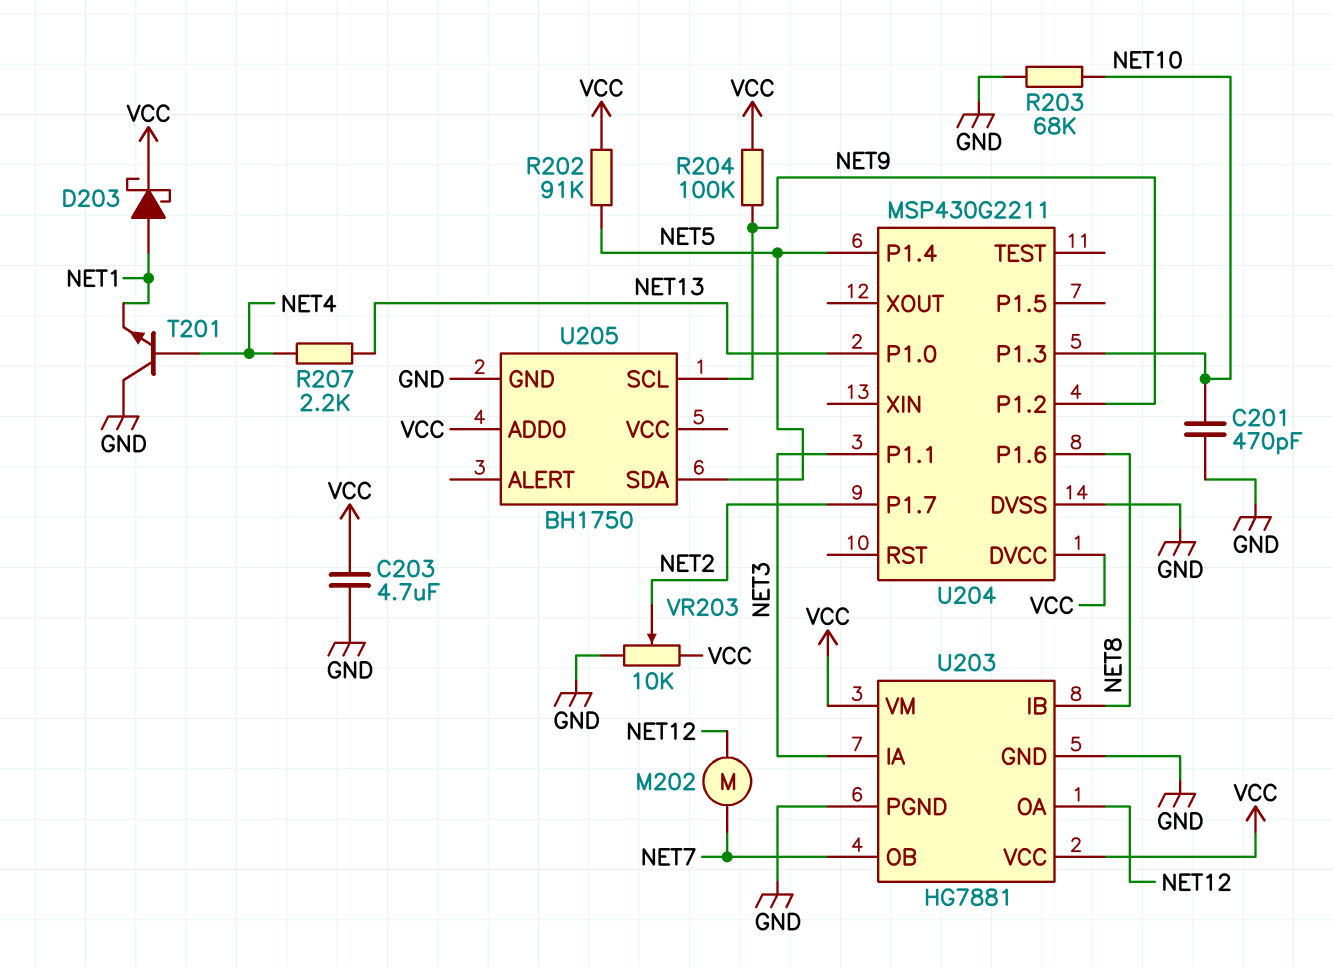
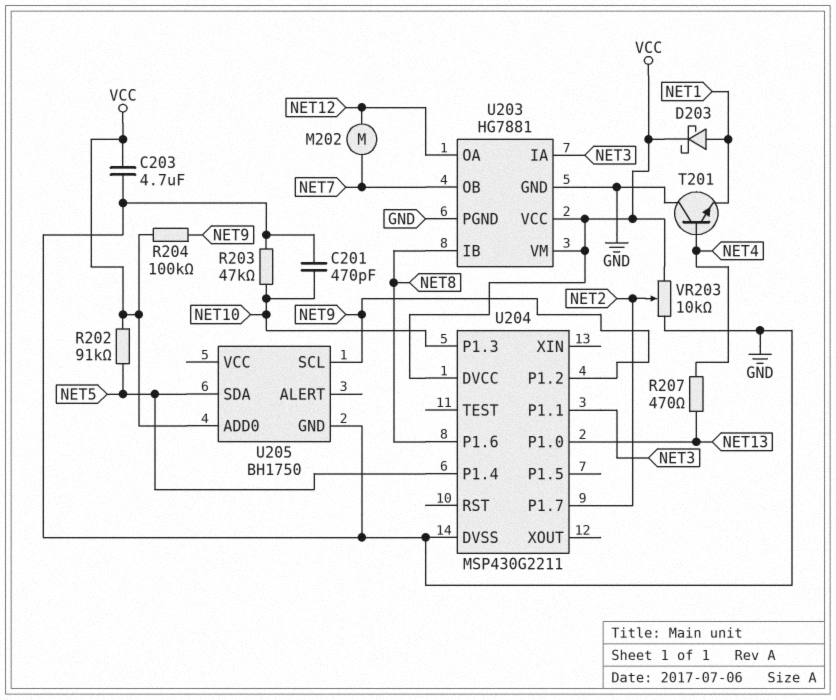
R203: 68k (GND, NET10) -> 47k (GND, NET10)
R207: 2.2k (NET4, NET13) -> 470 (NET4, NET13)

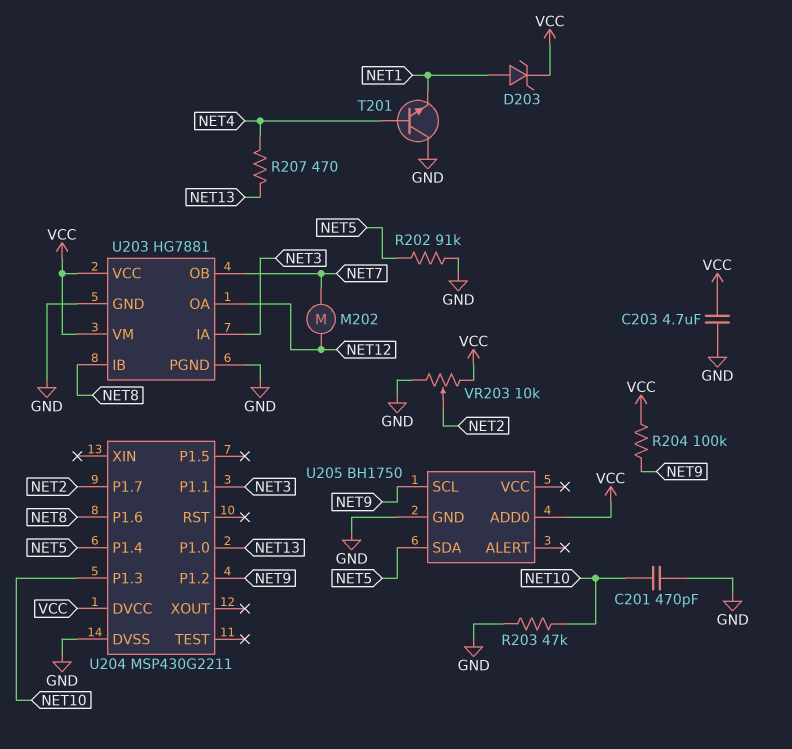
D203: schottky (A NET1, K VCC) -> zener (A NET1, K VCC)
R202: 91k (NET5, VCC) -> 91k (GND, NET5)

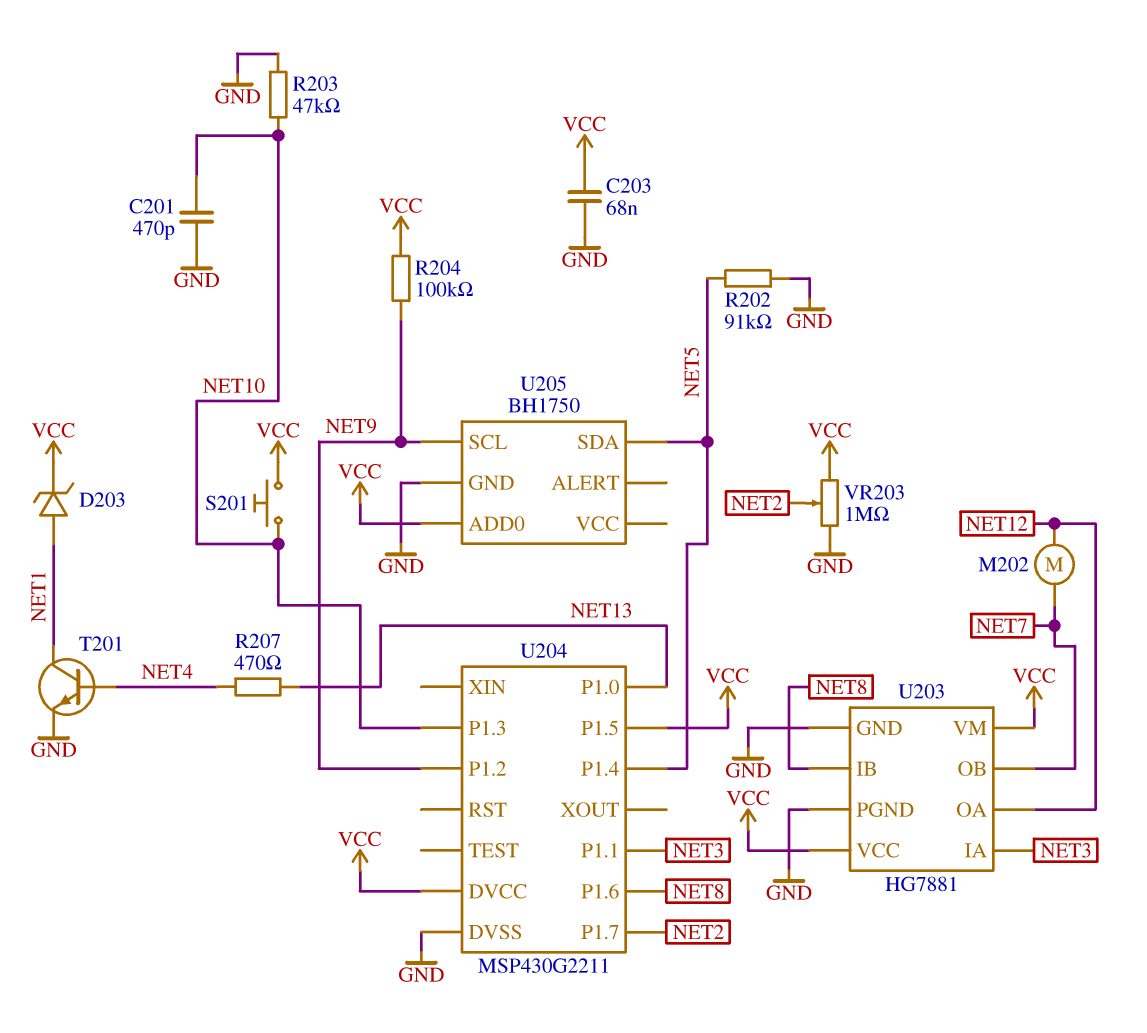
C203: 4.7uF (GND, VCC) -> 68nF (GND, VCC)
S201: none -> button (NET10, VCC)
T201: NPN (B NET4, C GND, E NET1) -> NPN (B NET4, C NET1, E GND)
U204 pin P1.5: none -> VCC
VR203: 10k (GND, VCC, wiper NET2) -> 1M (GND, VCC, wiper NET2)

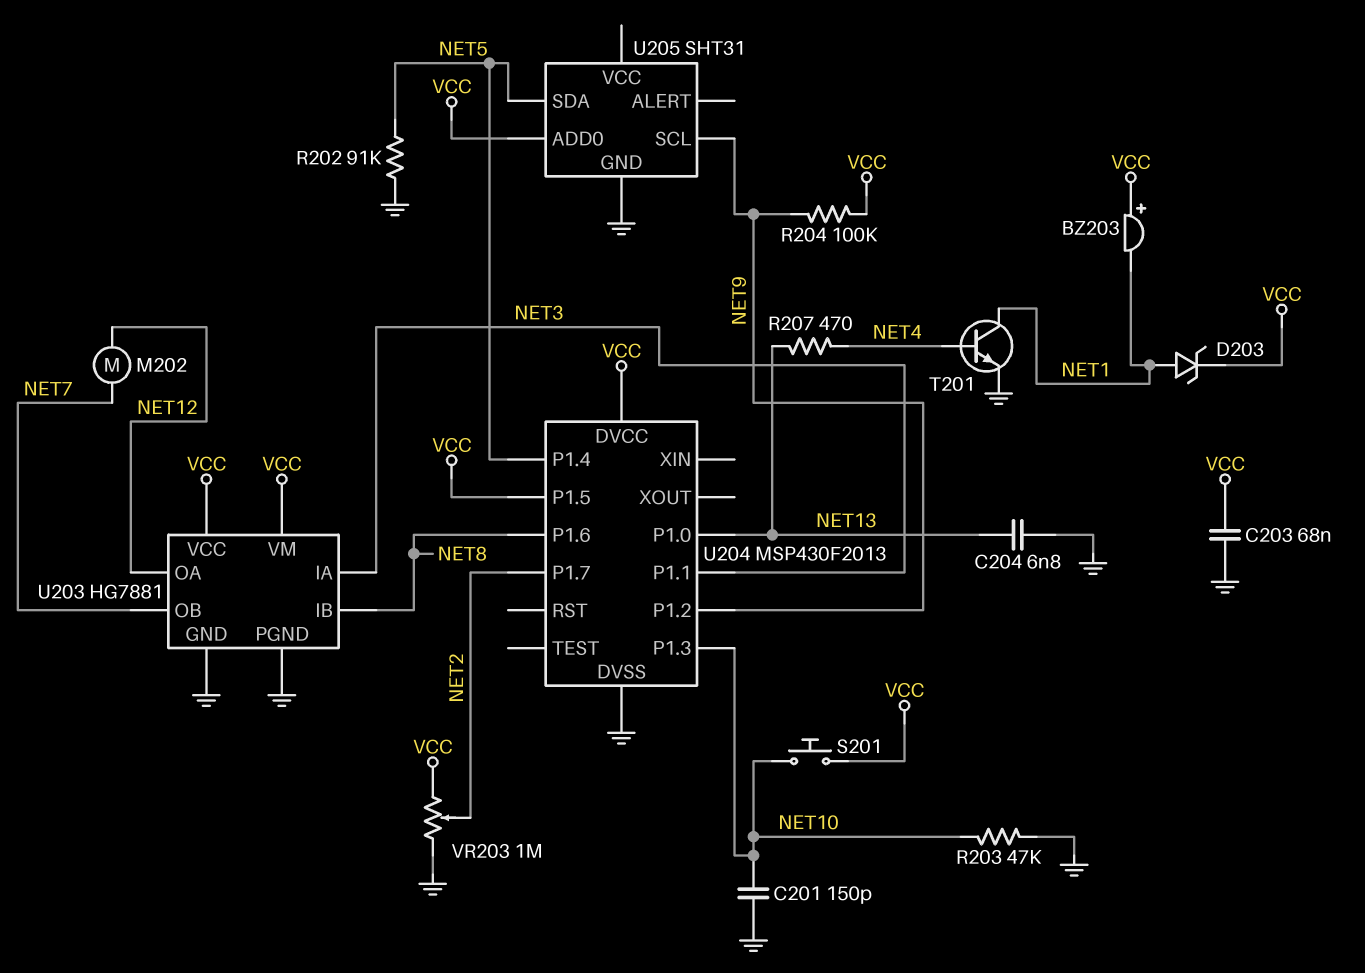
BZ203: none -> buzzer (plus VCC, minus NET1)
C201: 470pF (GND, NET10) -> 150pF (GND, NET10)
C204: none -> 6.8nF (GND, NET13)
U204: MSP430G2211 -> MSP430F2013
U205: BH1750 -> SHT31

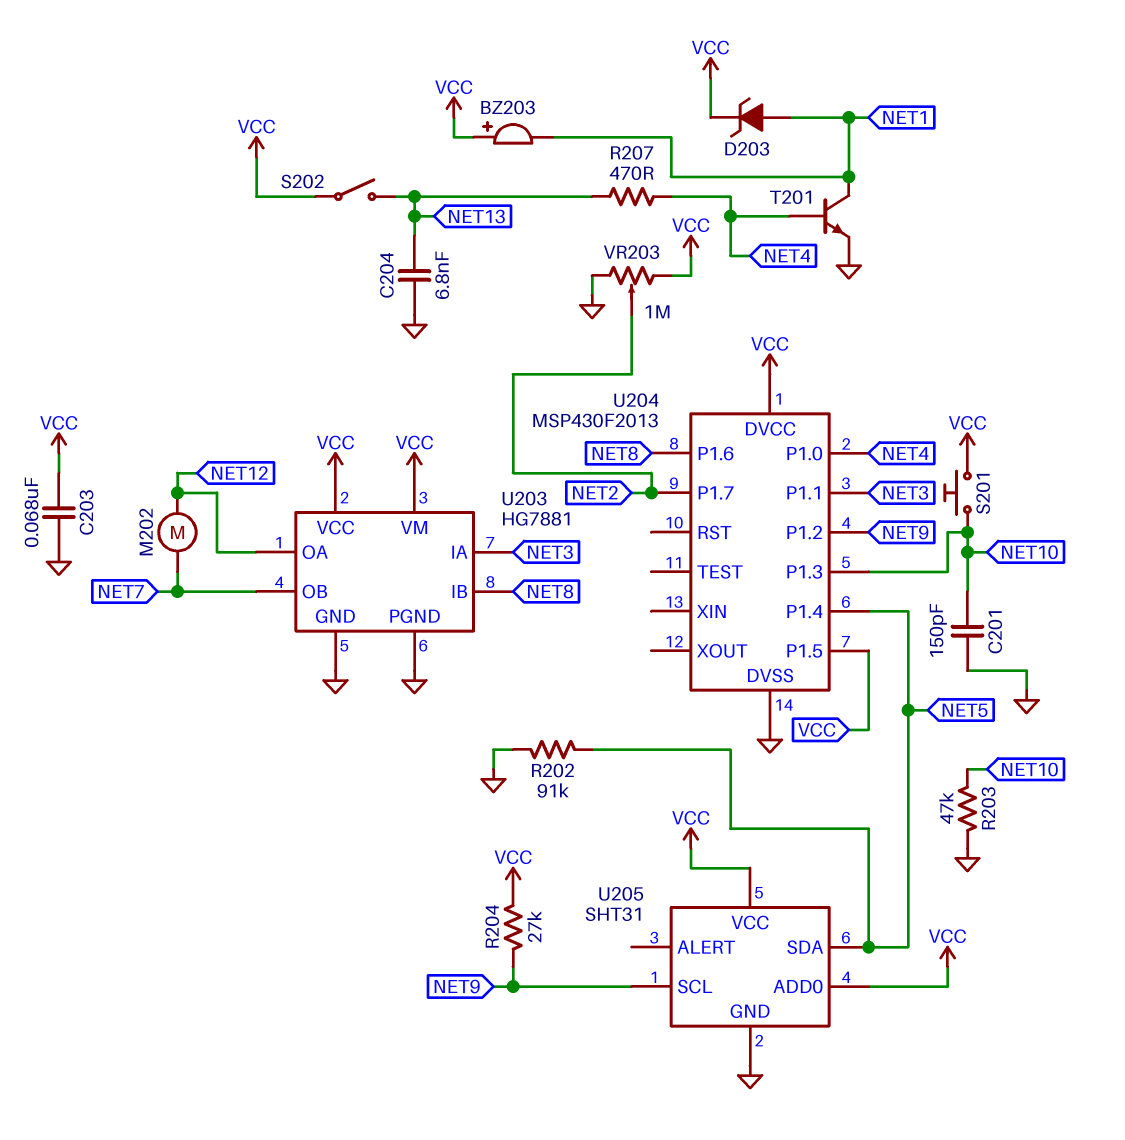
R204: 100k (NET9, VCC) -> 27k (NET9, VCC)
S202: none -> switch (NET13, VCC)
U204 pin P1.0: NET13 -> NET4
U205 pin VCC: none -> VCC

